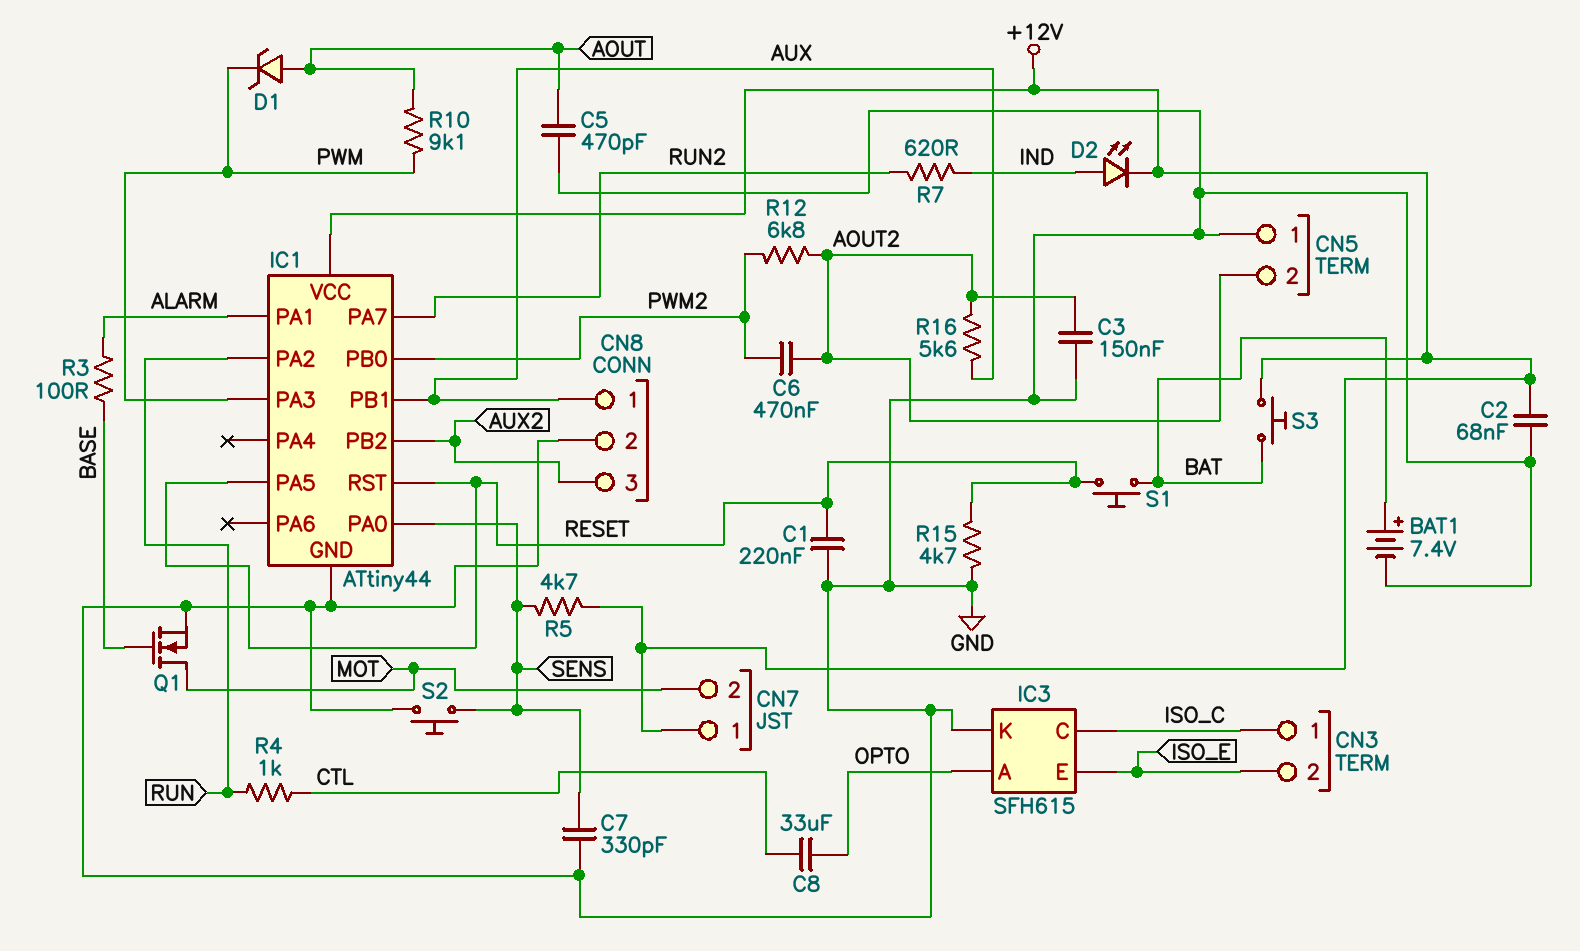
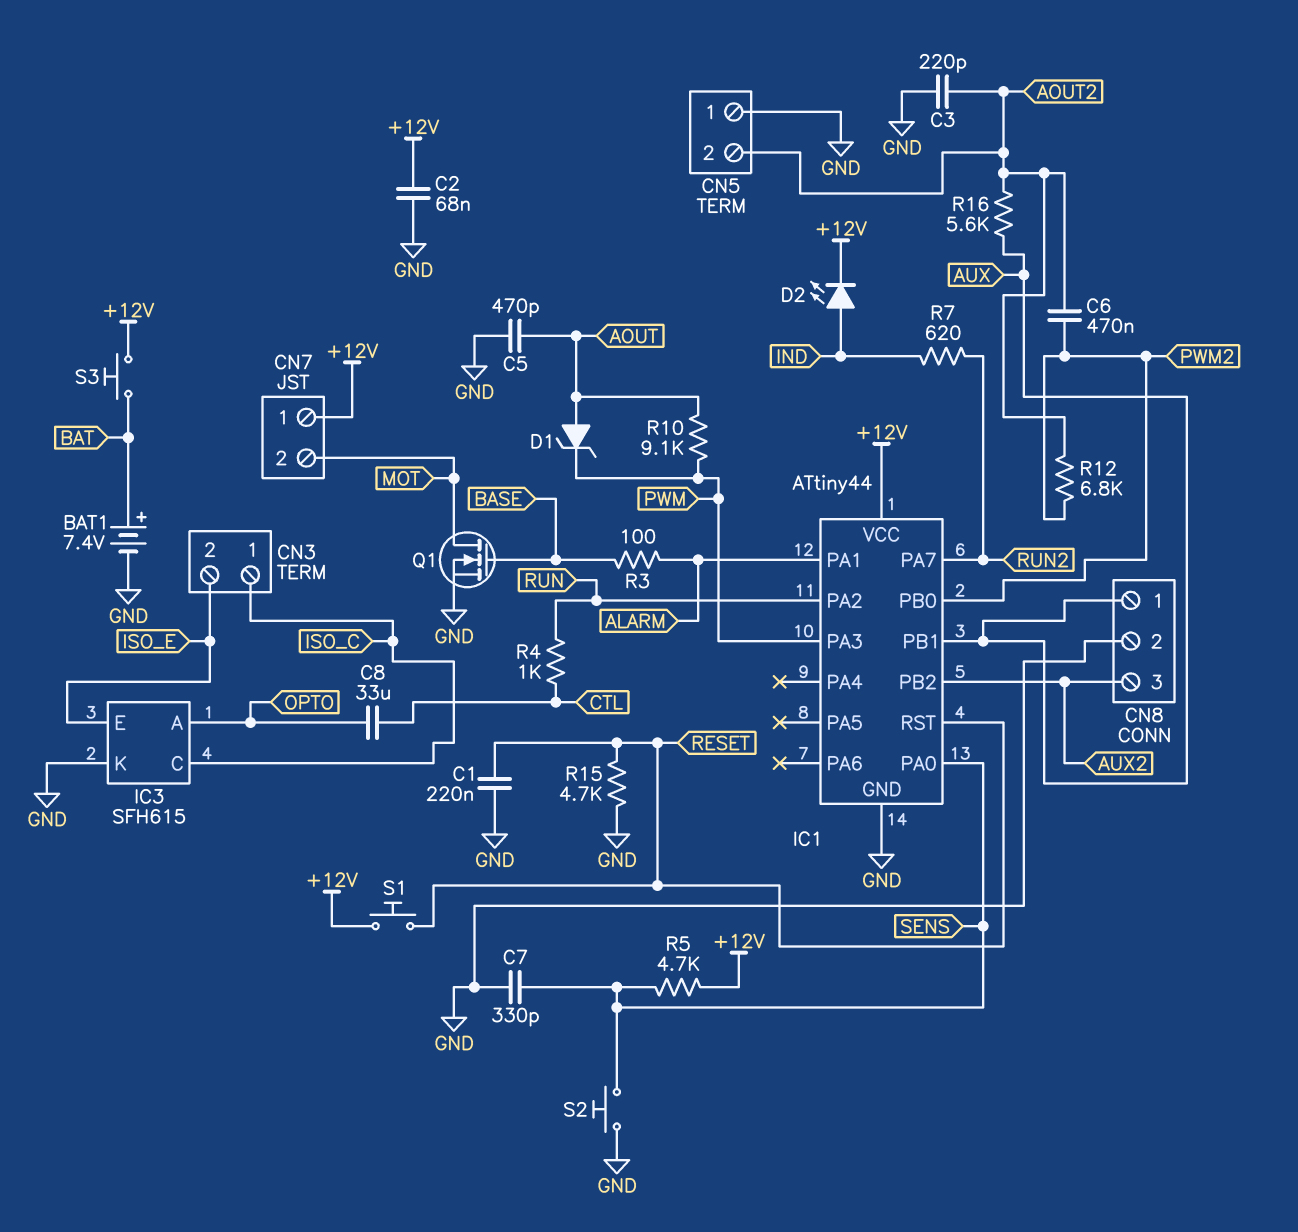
C3: 150nF (AOUT2, GND) -> 220pF (AOUT2, GND)
IC1 pin PA5: RESET -> none
S1: button (BAT, RESET) -> button (+12V, RESET)

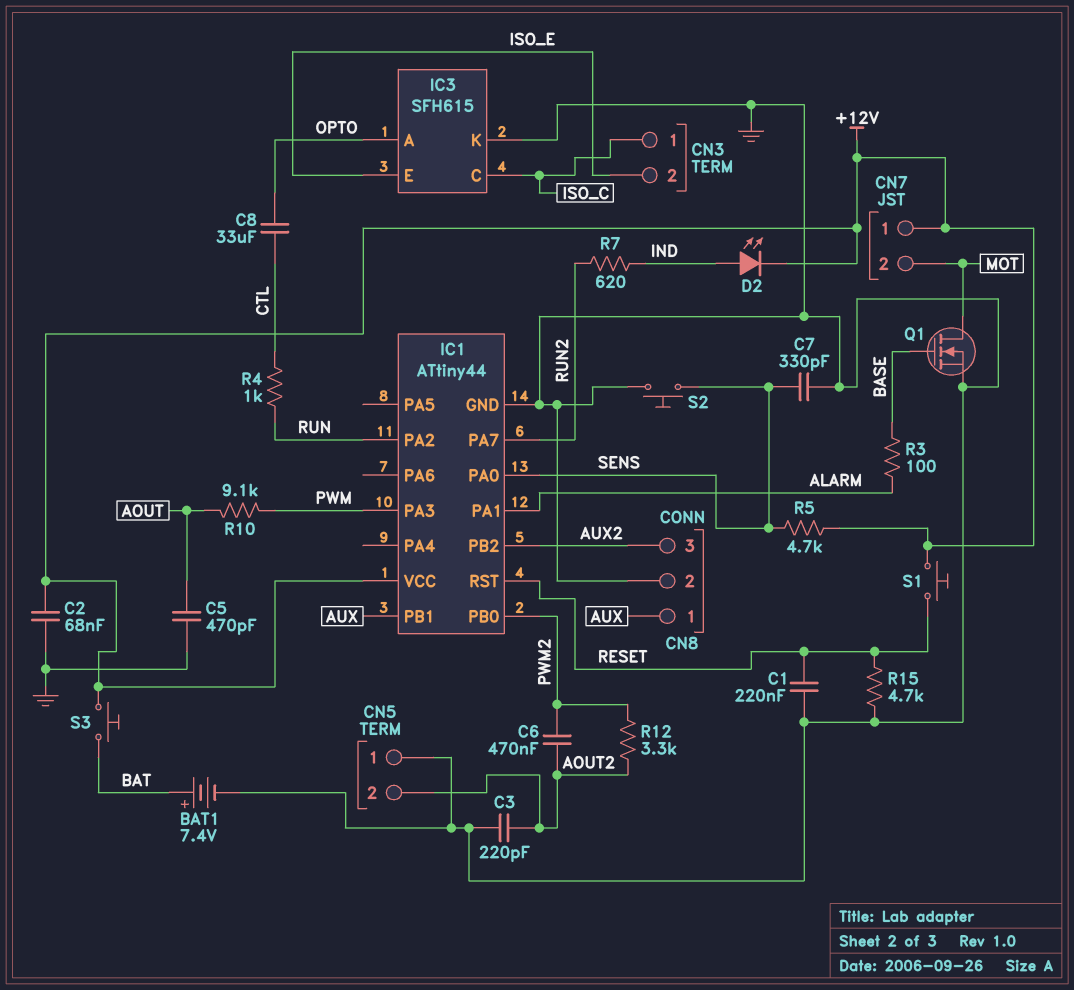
D1: zener (A AOUT, K PWM) -> none
R12: 6.8k (AOUT2, PWM2) -> 3.3k (AOUT2, PWM2)
R16: 5.6k (AOUT2, AUX) -> none

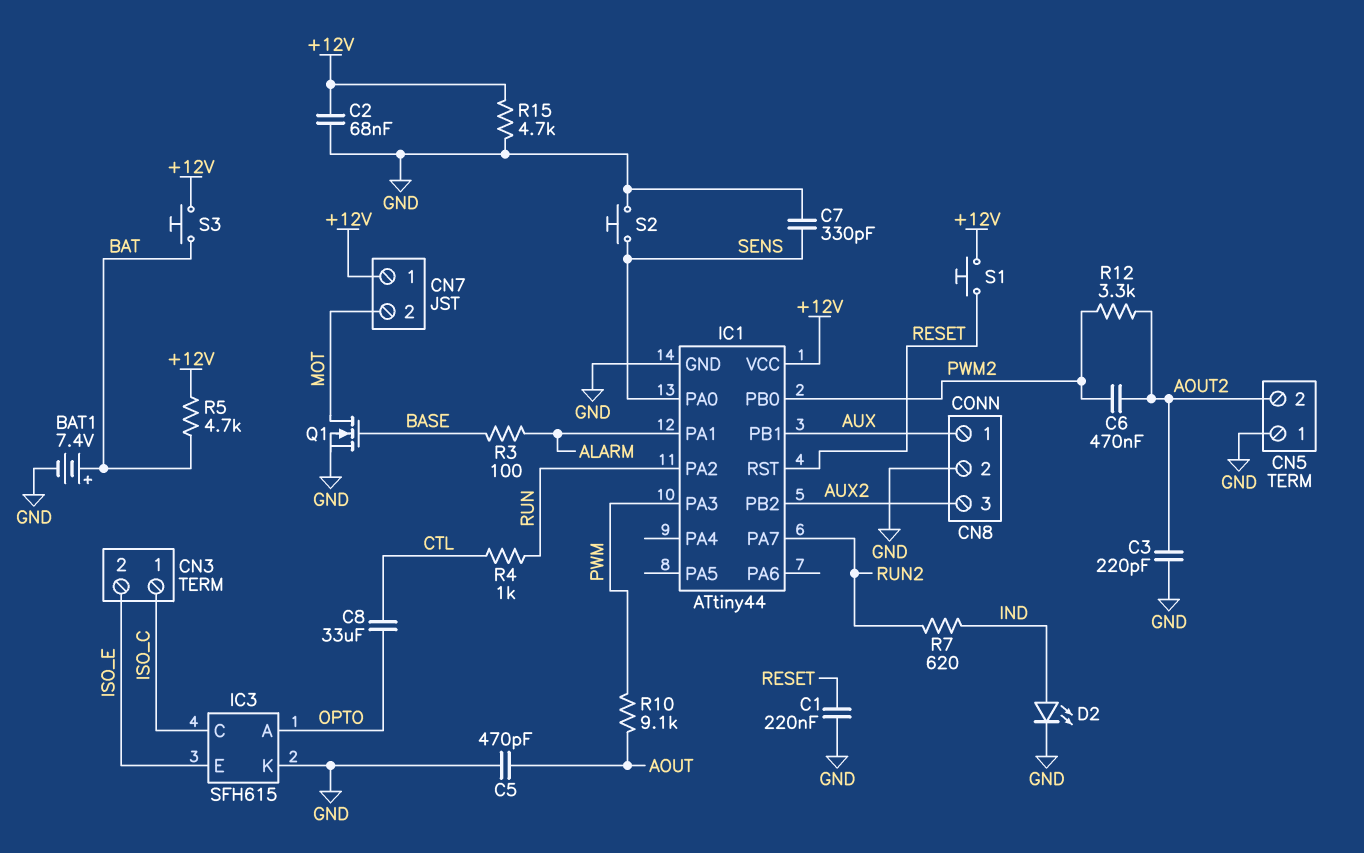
D2: LED (A IND, K +12V) -> LED (A IND, K GND)
R5: 4.7k (+12V, SENS) -> 4.7k (+12V, BAT)
R15: 4.7k (GND, RESET) -> 4.7k (+12V, GND)

